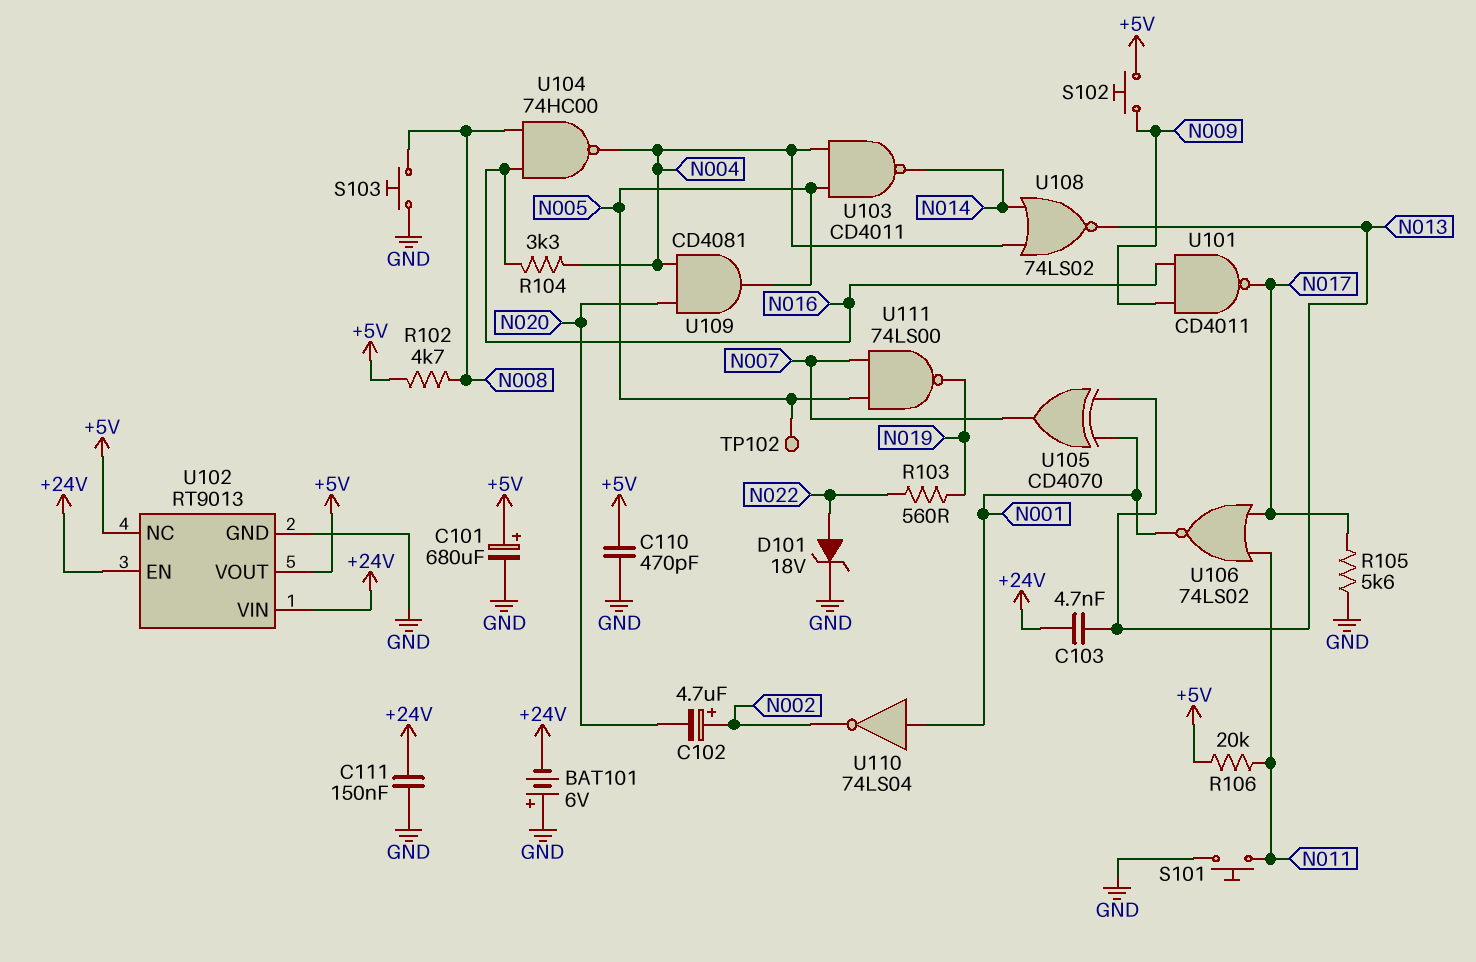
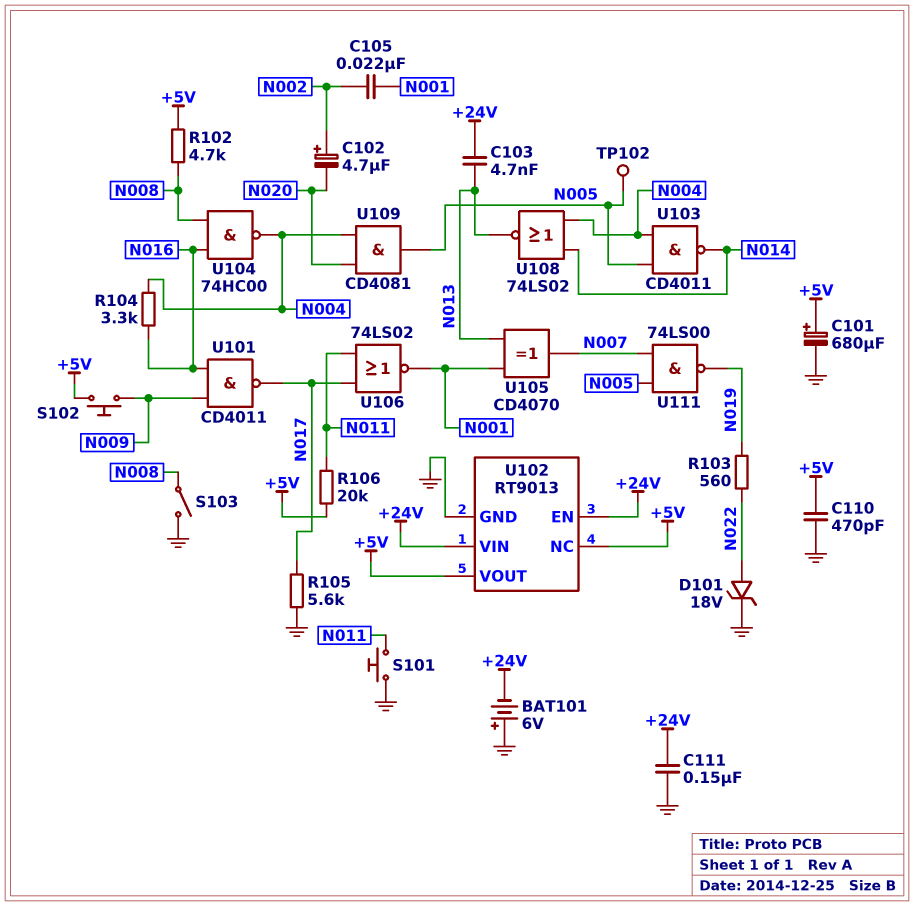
C105: none -> 22nF (N001, N002)
S103: button (GND, N008) -> switch (GND, N008)
U110: NOT 74LS04 (in N001, out N002) -> none

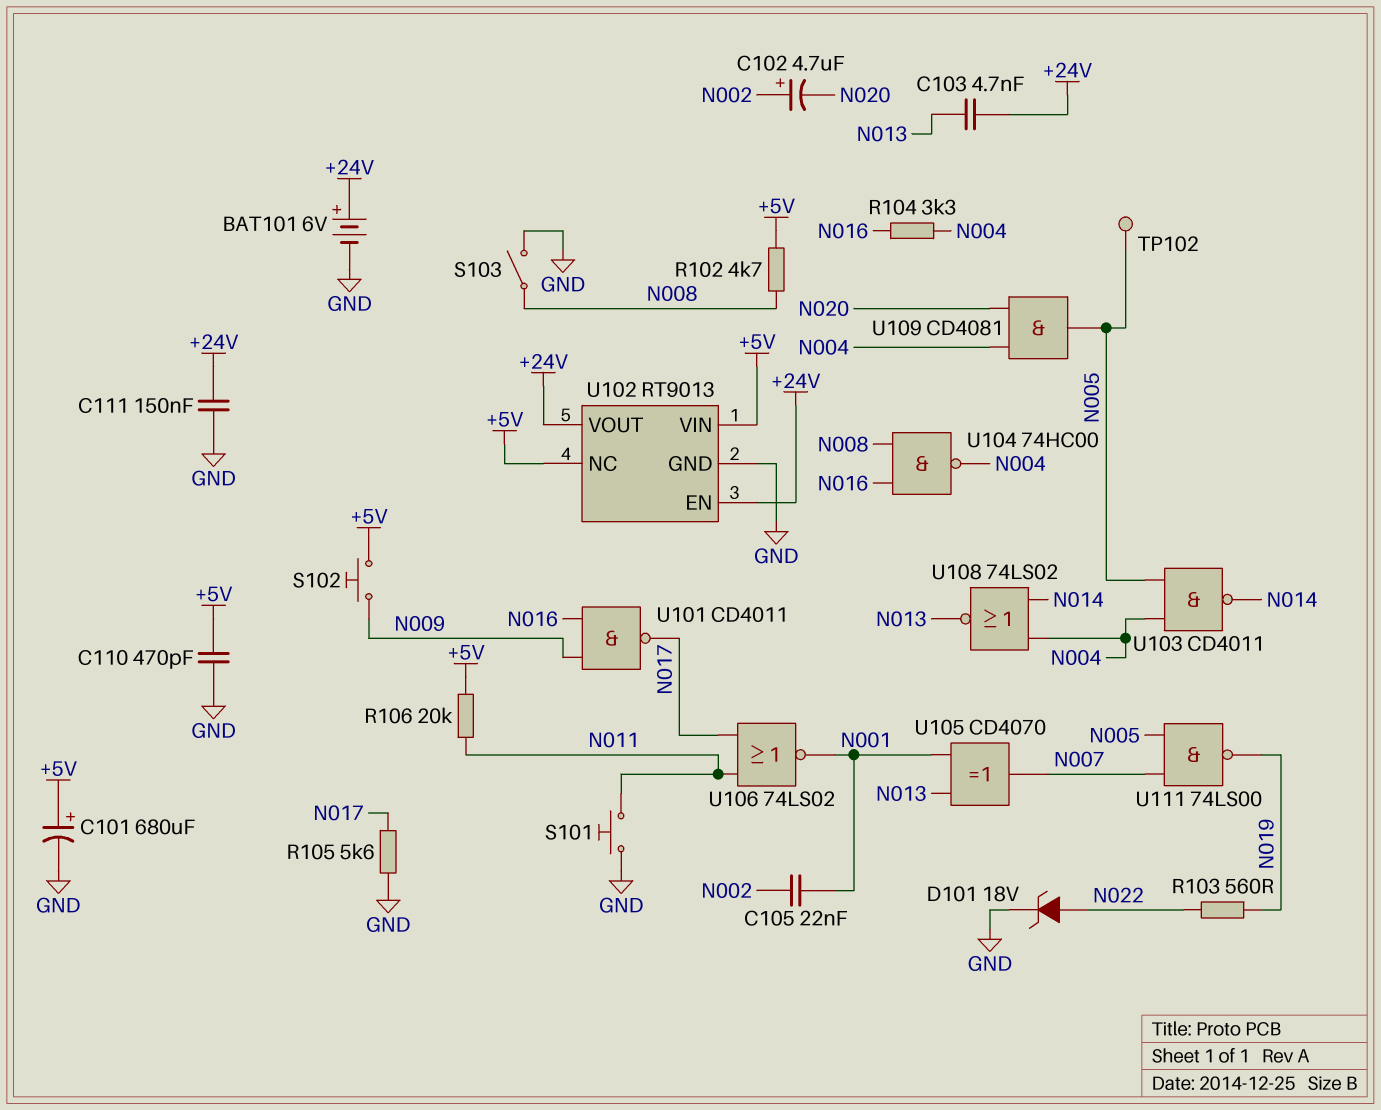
BAT101: 6V (plus GND, minus +24V) -> 6V (plus +24V, minus GND)
U102 pin VIN: +24V -> +5V
U102 pin VOUT: +5V -> +24V

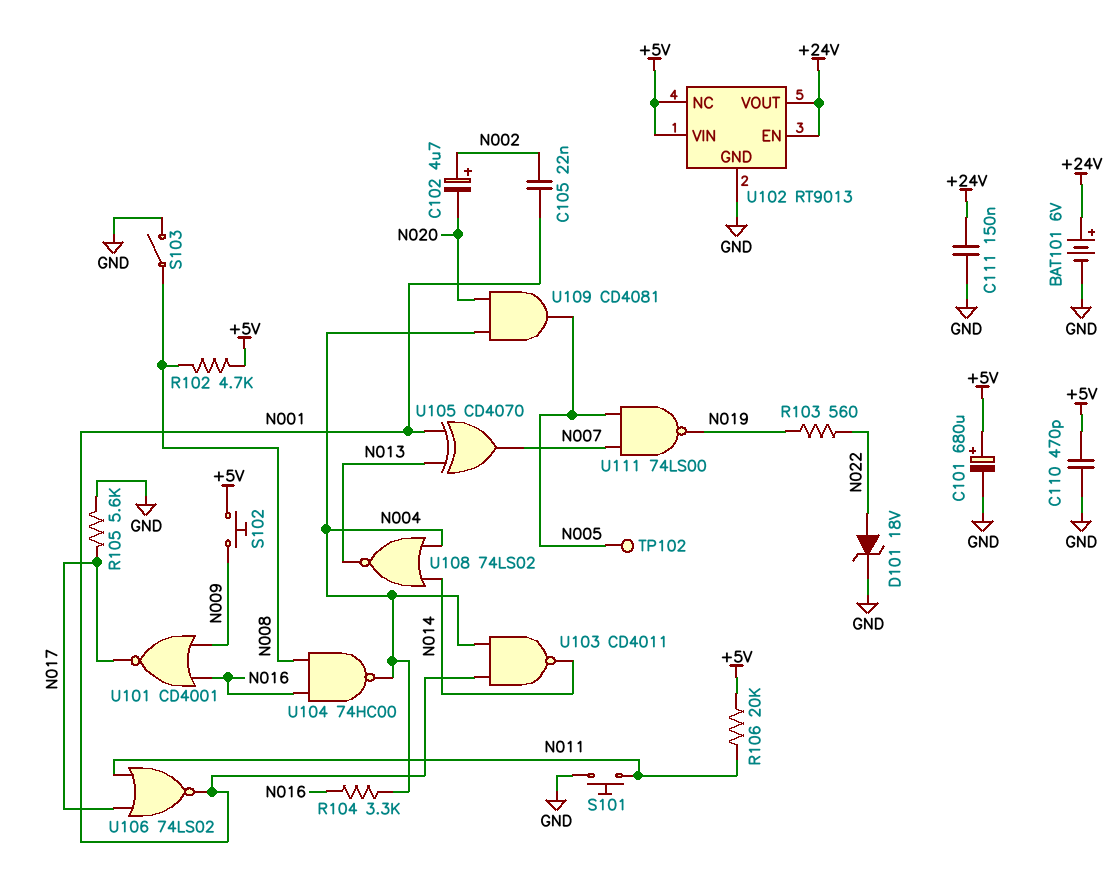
C103: 4.7nF (+24V, N013) -> none
U101: NAND CD4011 (in N009, in N016, out N017) -> NOR CD4001 (in N009, in N016, out N017)
U103: NAND CD4011 (in N004, in N005, out N014) -> NAND CD4011 (in N001, in N004, out N014)

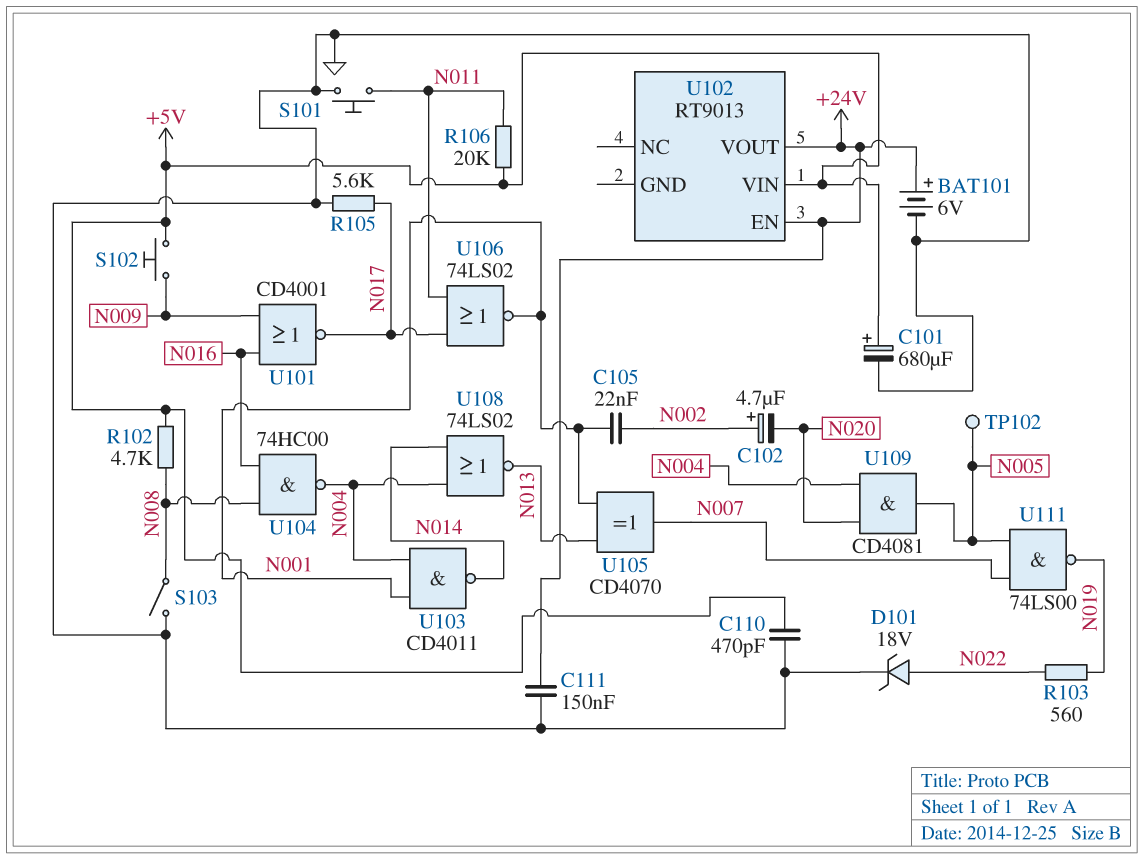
R104: 3.3k (N004, N016) -> none
U102 pin GND: GND -> none
U102 pin NC: +5V -> none

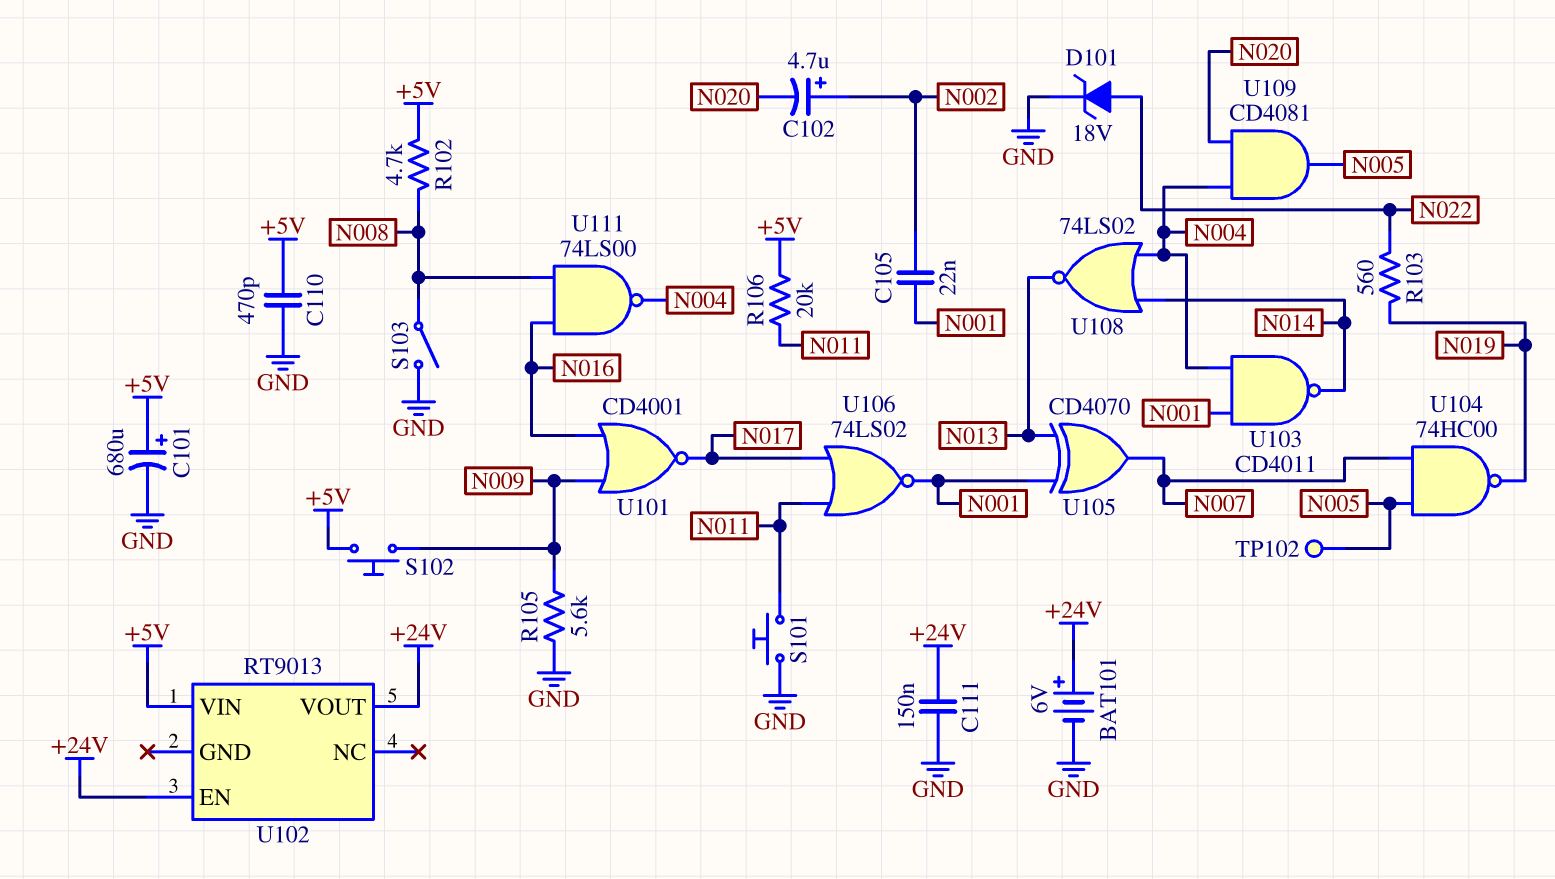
R105: 5.6k (GND, N017) -> 5.6k (GND, N009)
U104: NAND 74HC00 (in N008, in N016, out N004) -> NAND 74HC00 (in N005, in N007, out N019)
U111: NAND 74LS00 (in N005, in N007, out N019) -> NAND 74LS00 (in N008, in N016, out N004)

